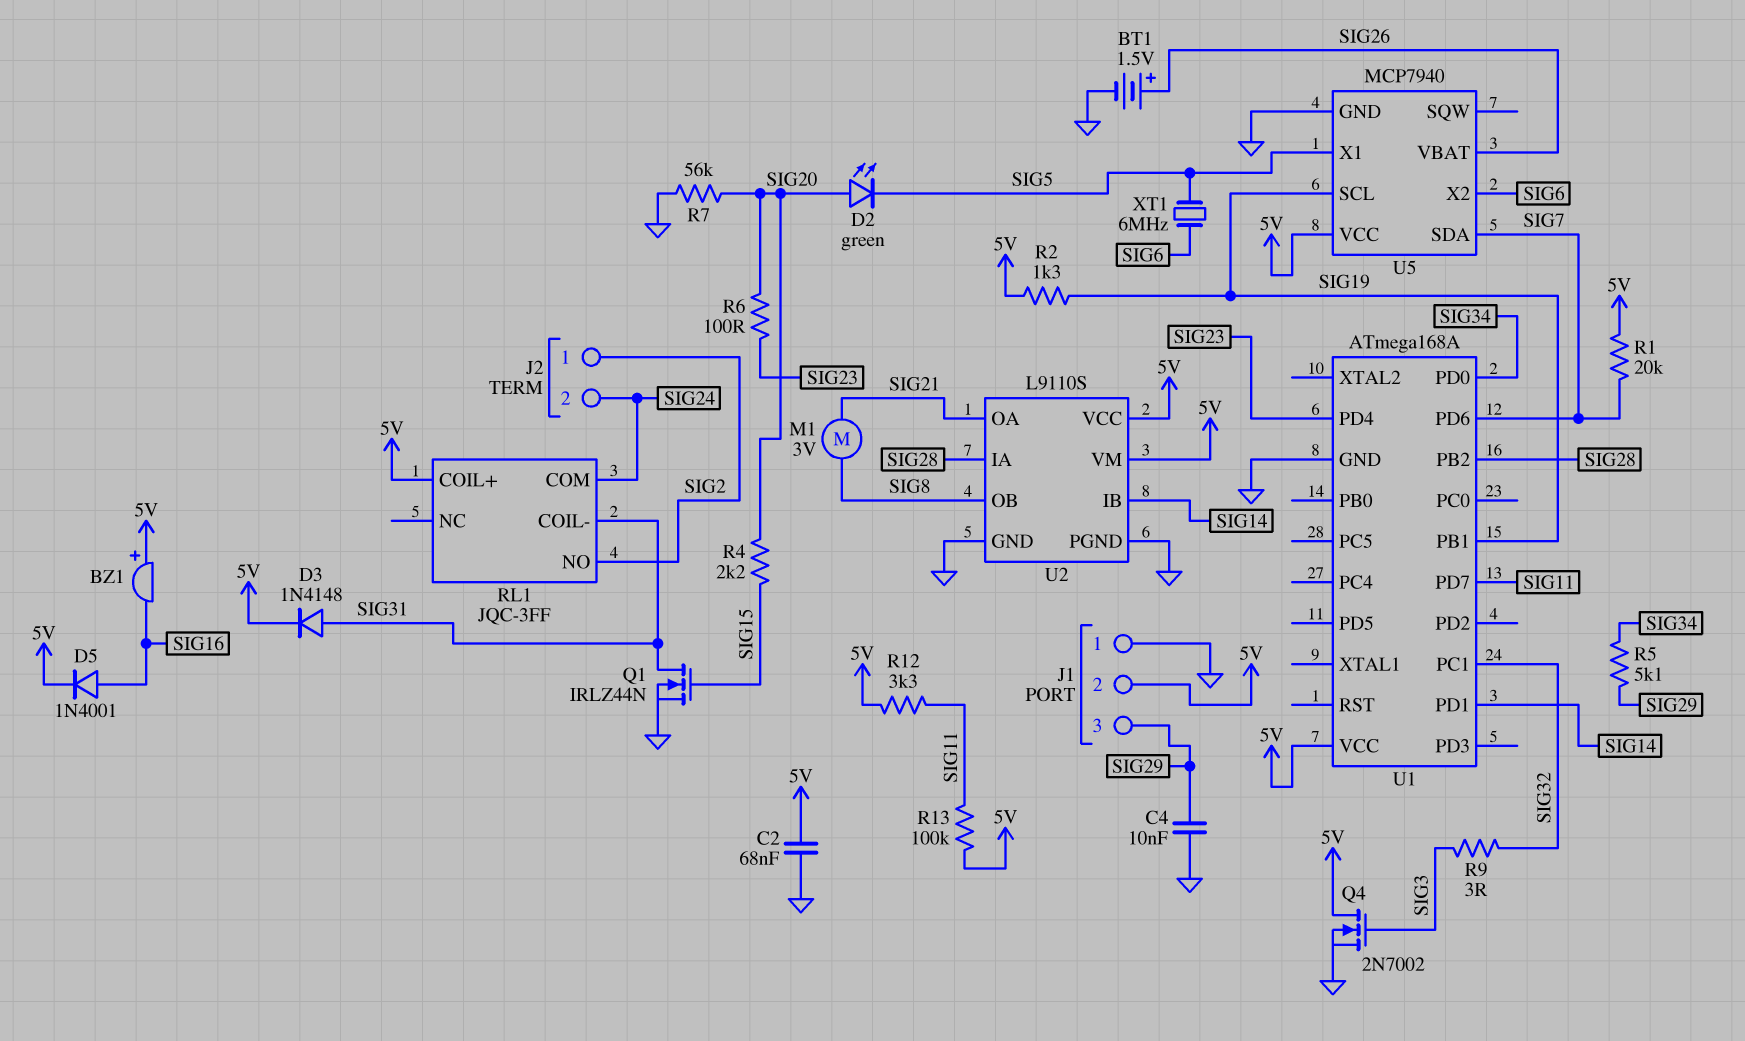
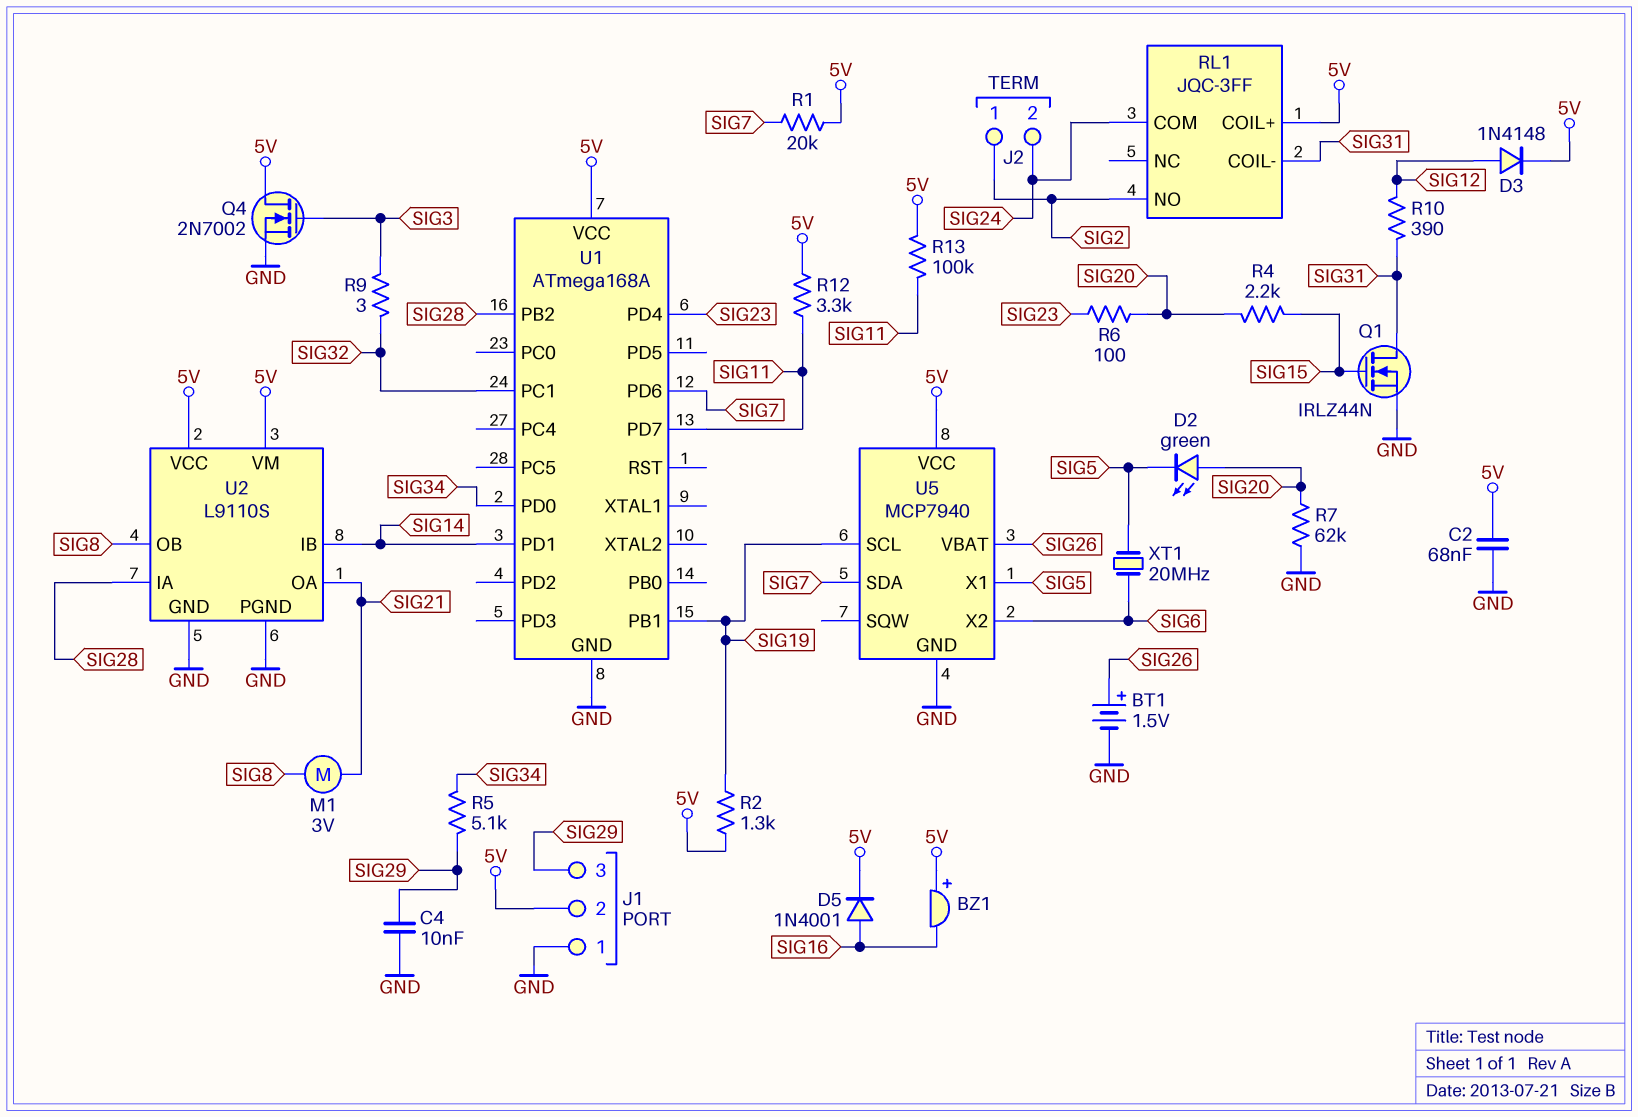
D3: diode 1N4148 (A SIG31, K 5V) -> diode 1N4148 (A SIG12, K 5V)
R7: 56k (GND, SIG20) -> 62k (GND, SIG20)
R10: none -> 390 (SIG12, SIG31)
XT1: 6MHz (SIG5, SIG6) -> 20MHz (SIG5, SIG6)

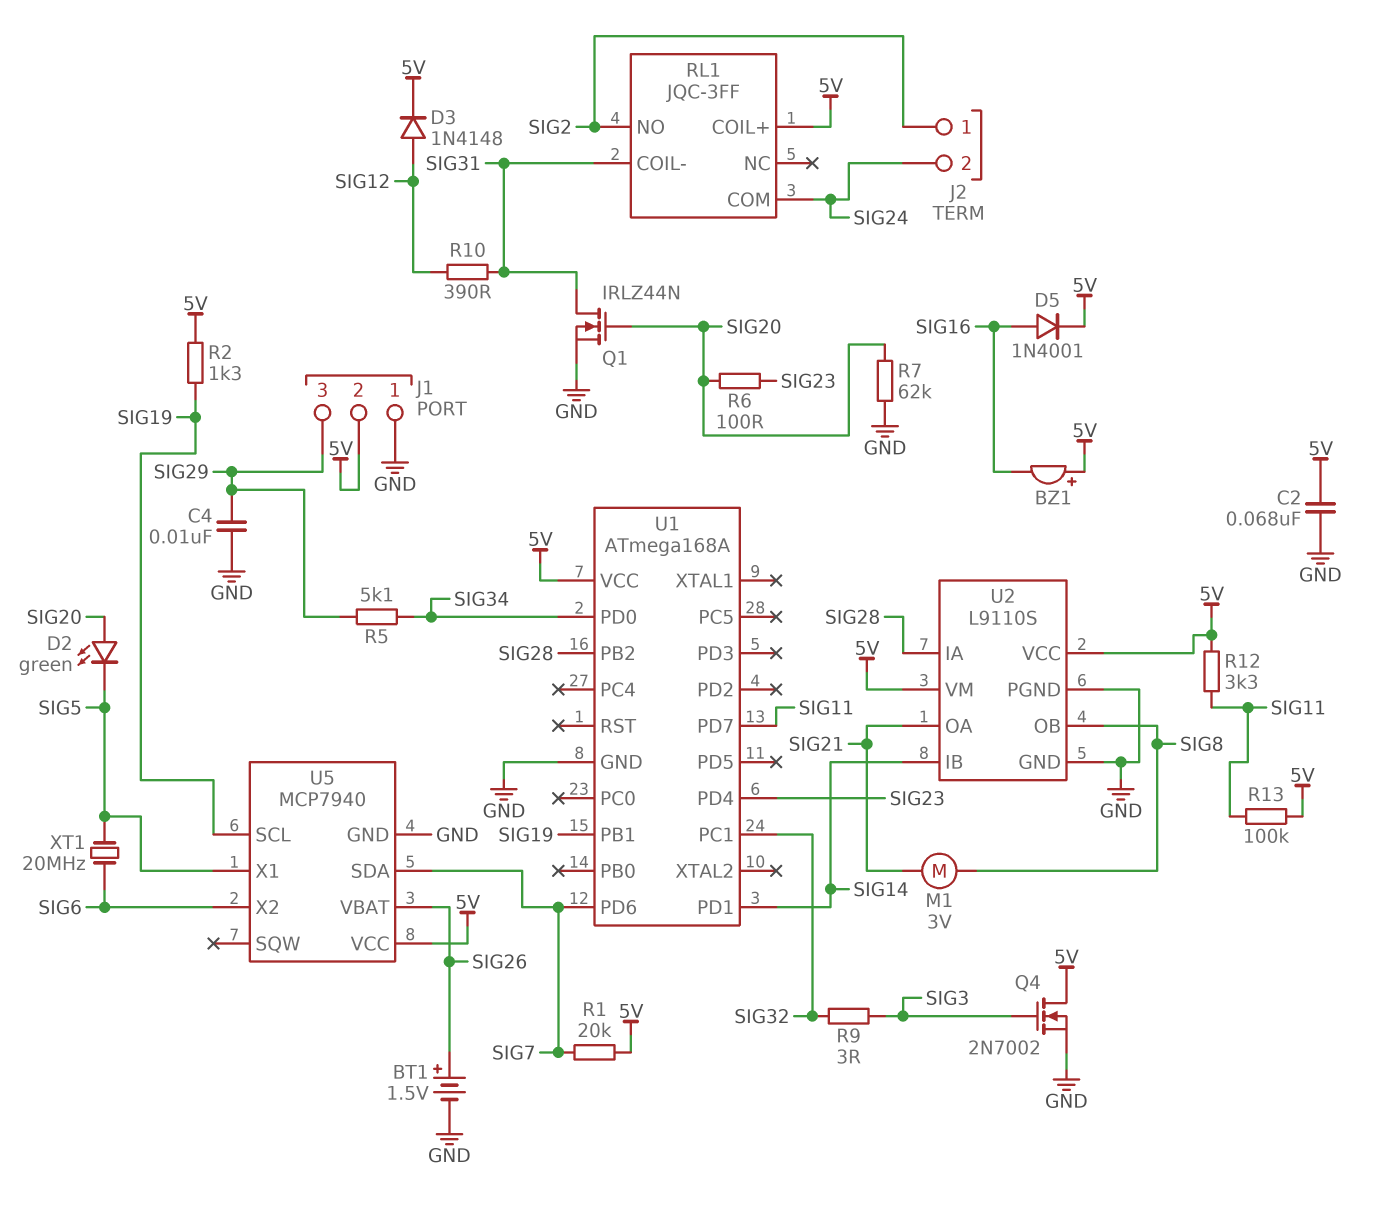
Q1: NMOS IRLZ44N (G SIG15, D SIG31, S GND) -> NMOS IRLZ44N (G SIG20, D SIG31, S GND)
R4: 2.2k (SIG15, SIG20) -> none

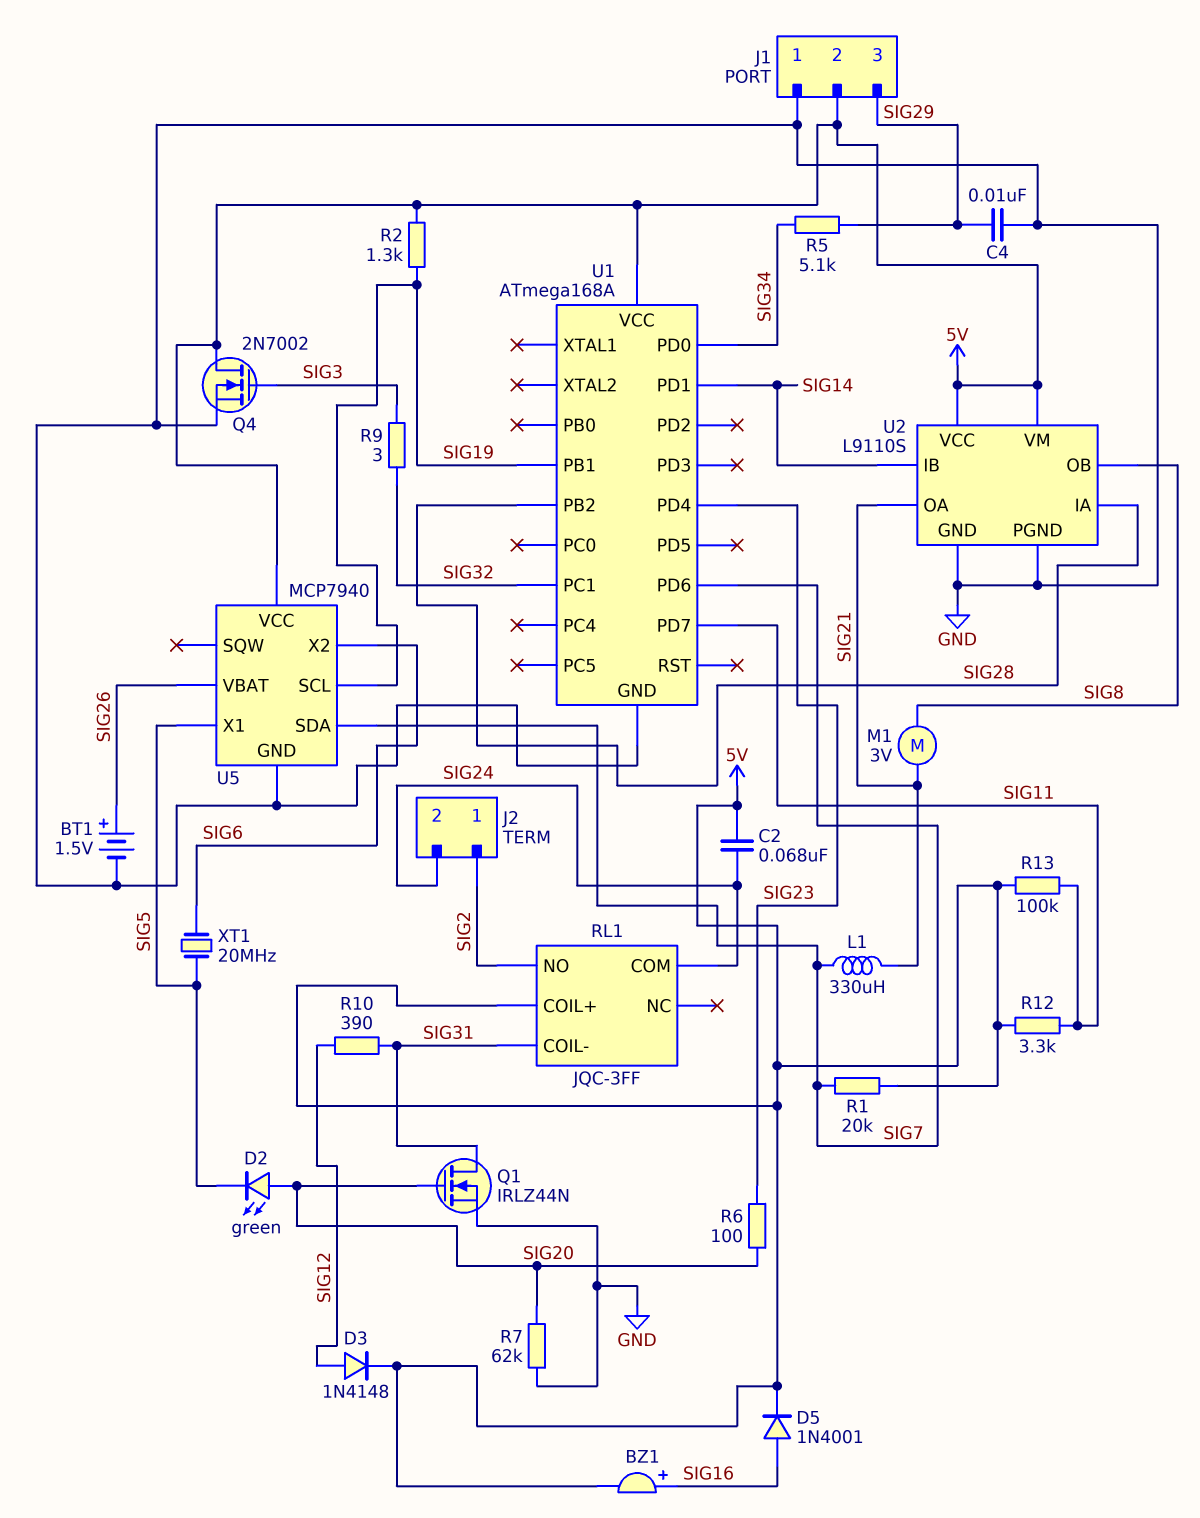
BZ1: buzzer (plus 5V, minus SIG16) -> buzzer (plus SIG16, minus 5V)
C2: 68nF (5V, GND) -> 68nF (5V, SIG24)
L1: none -> 330uH (SIG7, SIG21)

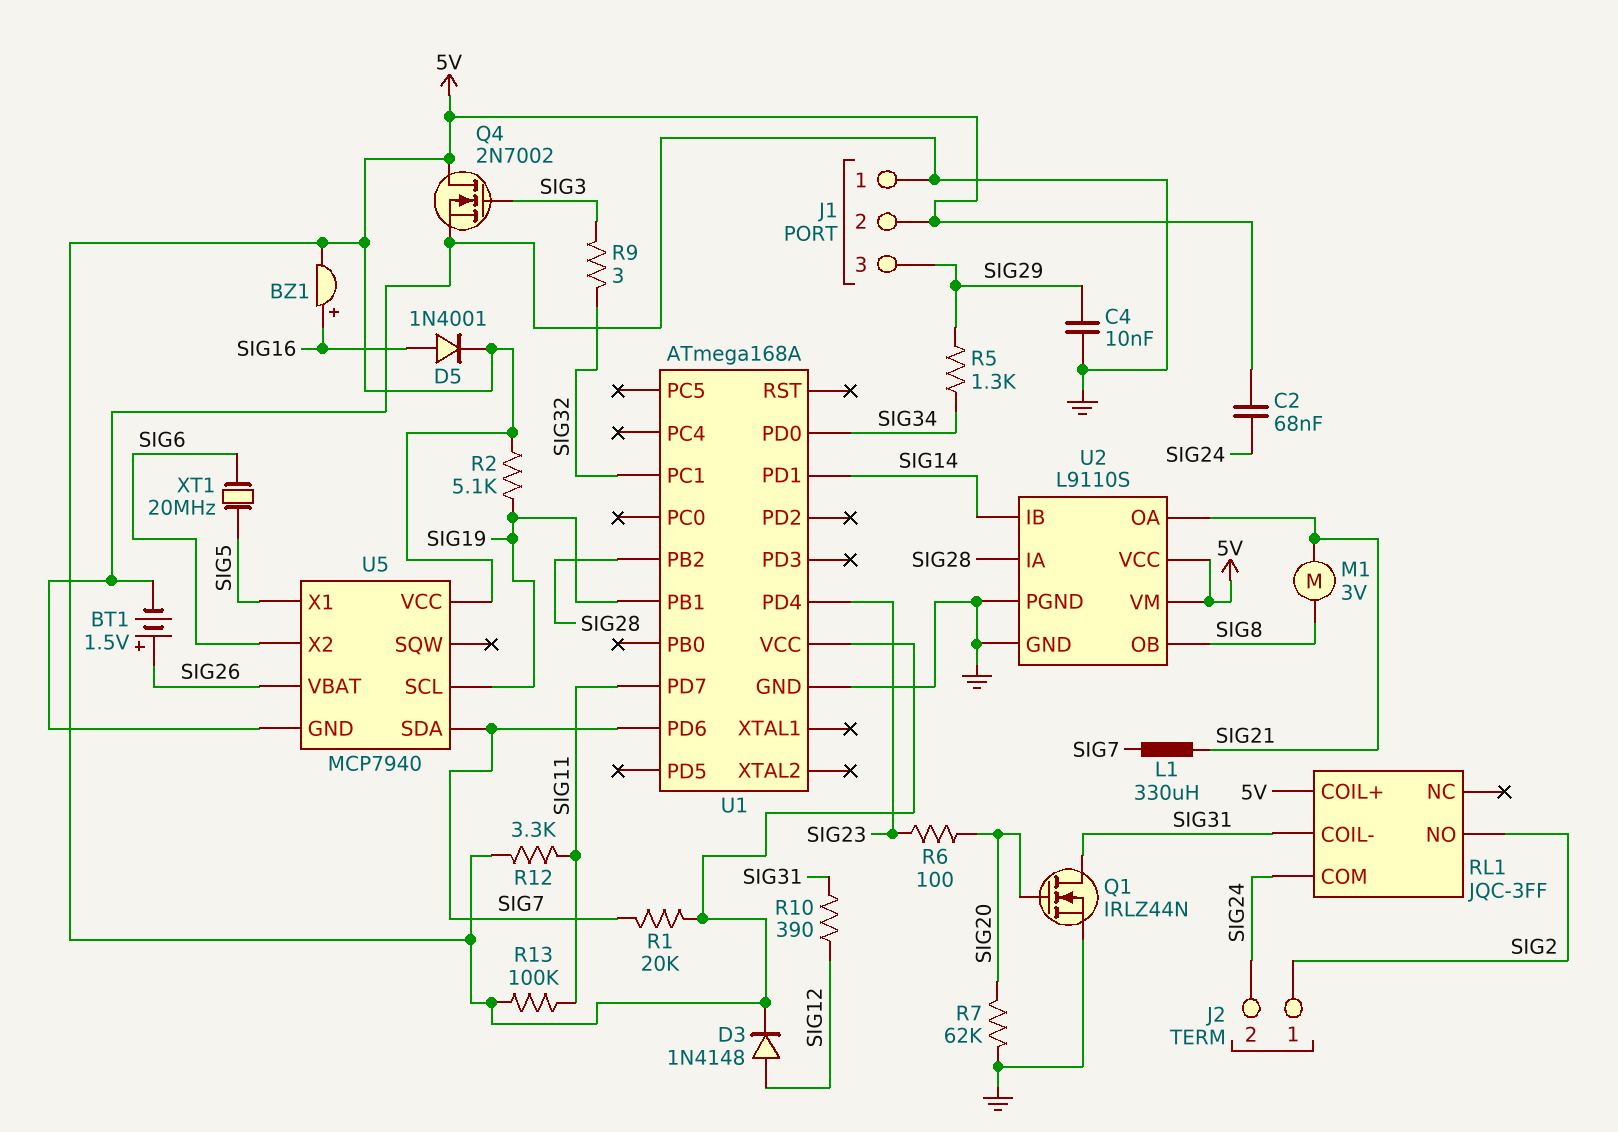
D2: LED green (A SIG20, K SIG5) -> none
R2: 1.3k (5V, SIG19) -> 5.1k (5V, SIG19)
R5: 5.1k (SIG29, SIG34) -> 1.3k (SIG29, SIG34)

